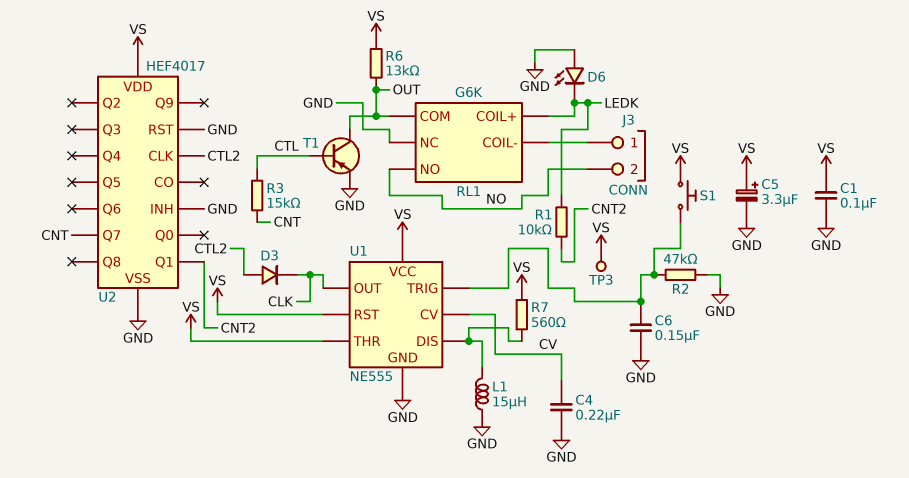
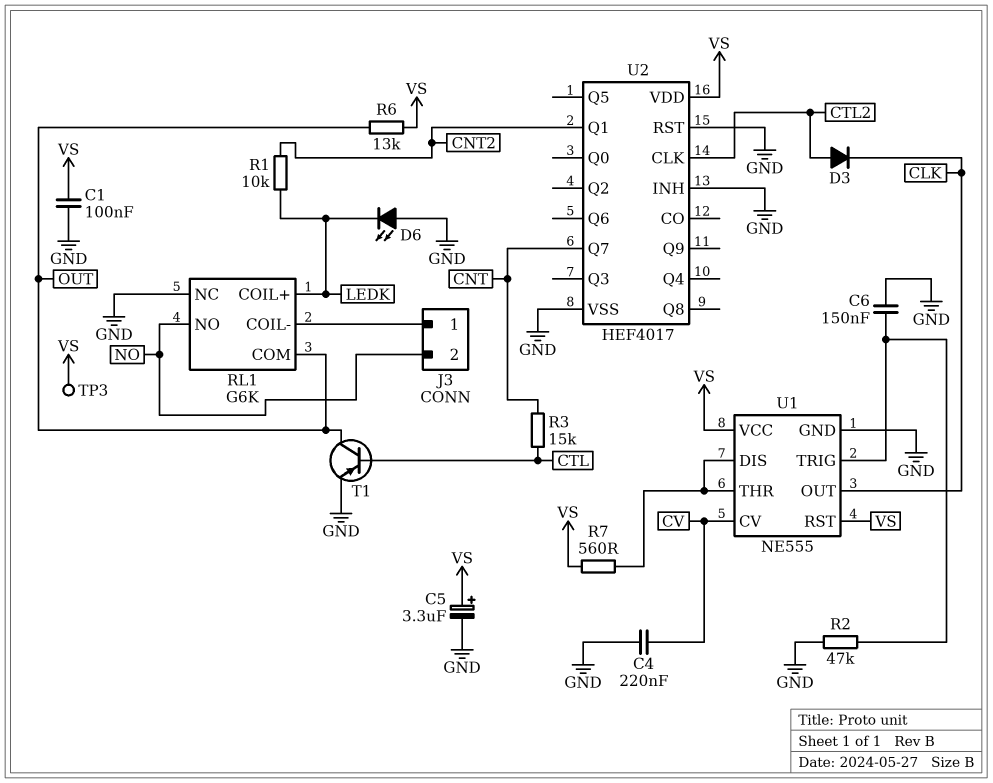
L1: 15uH (GND, U1/DIS) -> none
S1: button (U1/TRIG, VS) -> none
U1 pin THR: VS -> U1/DIS

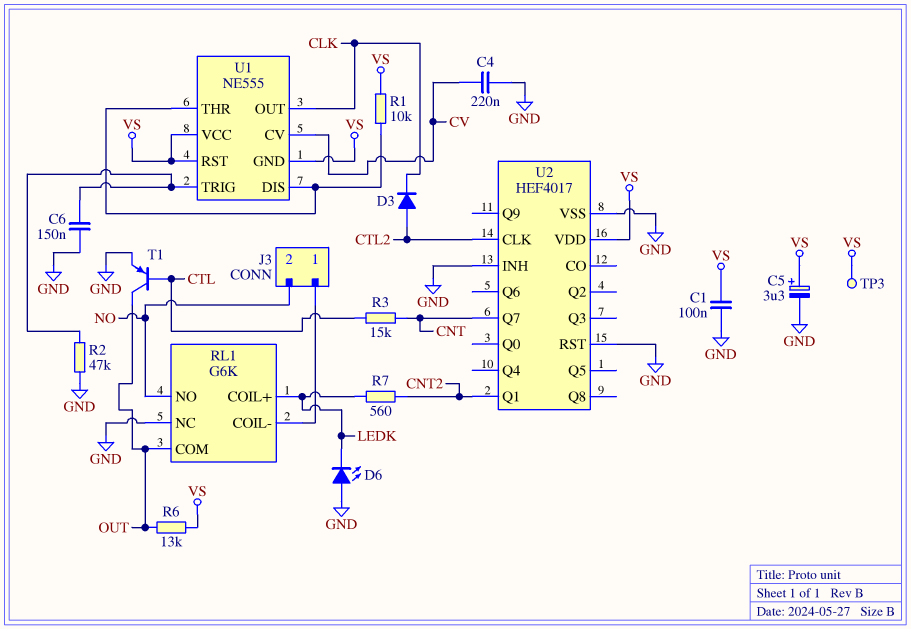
R1: 10k (CNT2, LEDK) -> 10k (U1/DIS, VS)
R7: 560 (U1/DIS, VS) -> 560 (CNT2, LEDK)
U1 pin GND: GND -> VS

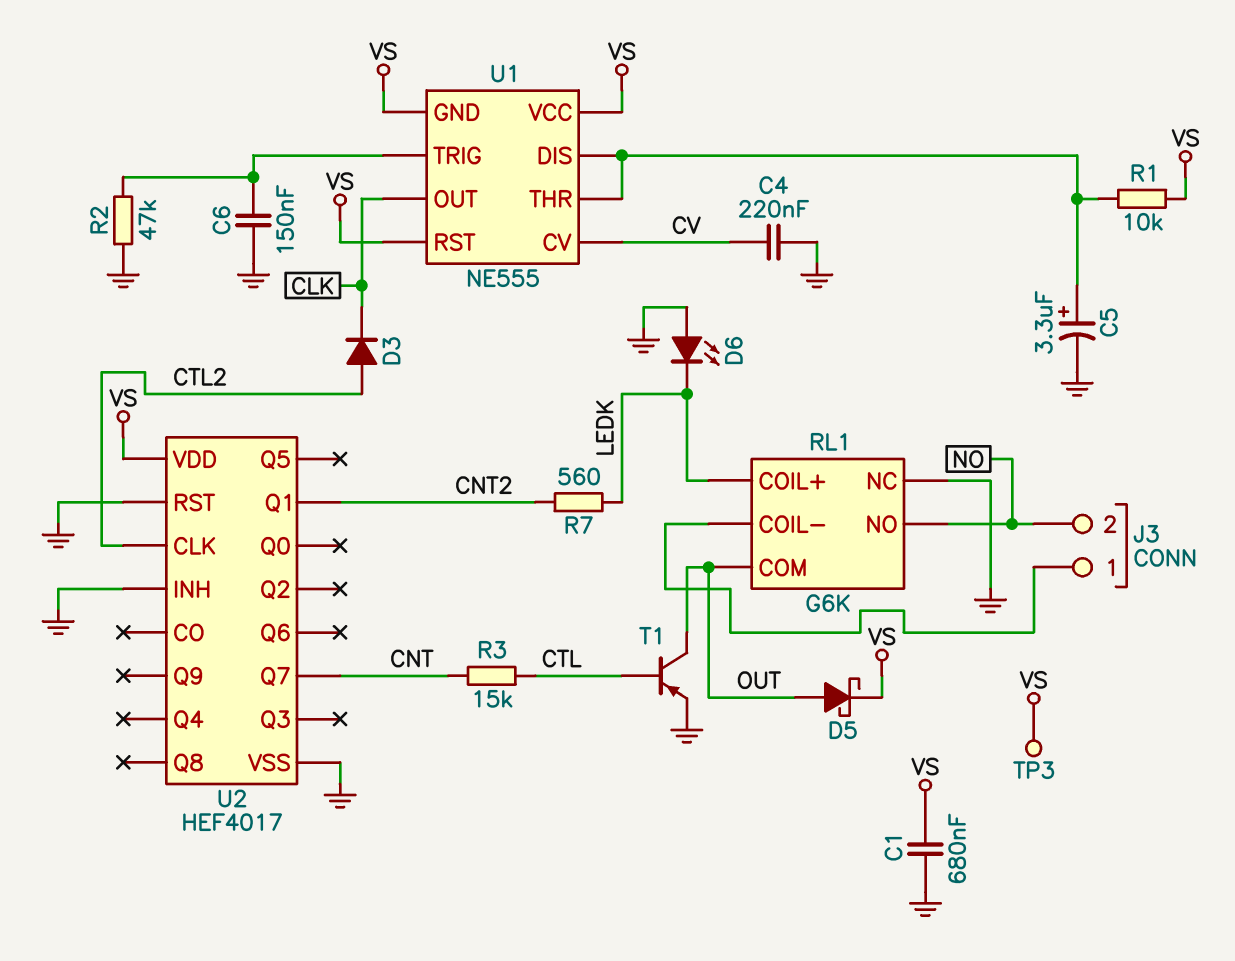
C1: 100nF (GND, VS) -> 680nF (GND, VS)
C5: 3.3uF (plus VS, minus GND) -> 3.3uF (plus U1/DIS, minus GND)
D5: none -> schottky (A OUT, K VS)
R6: 13k (OUT, VS) -> none

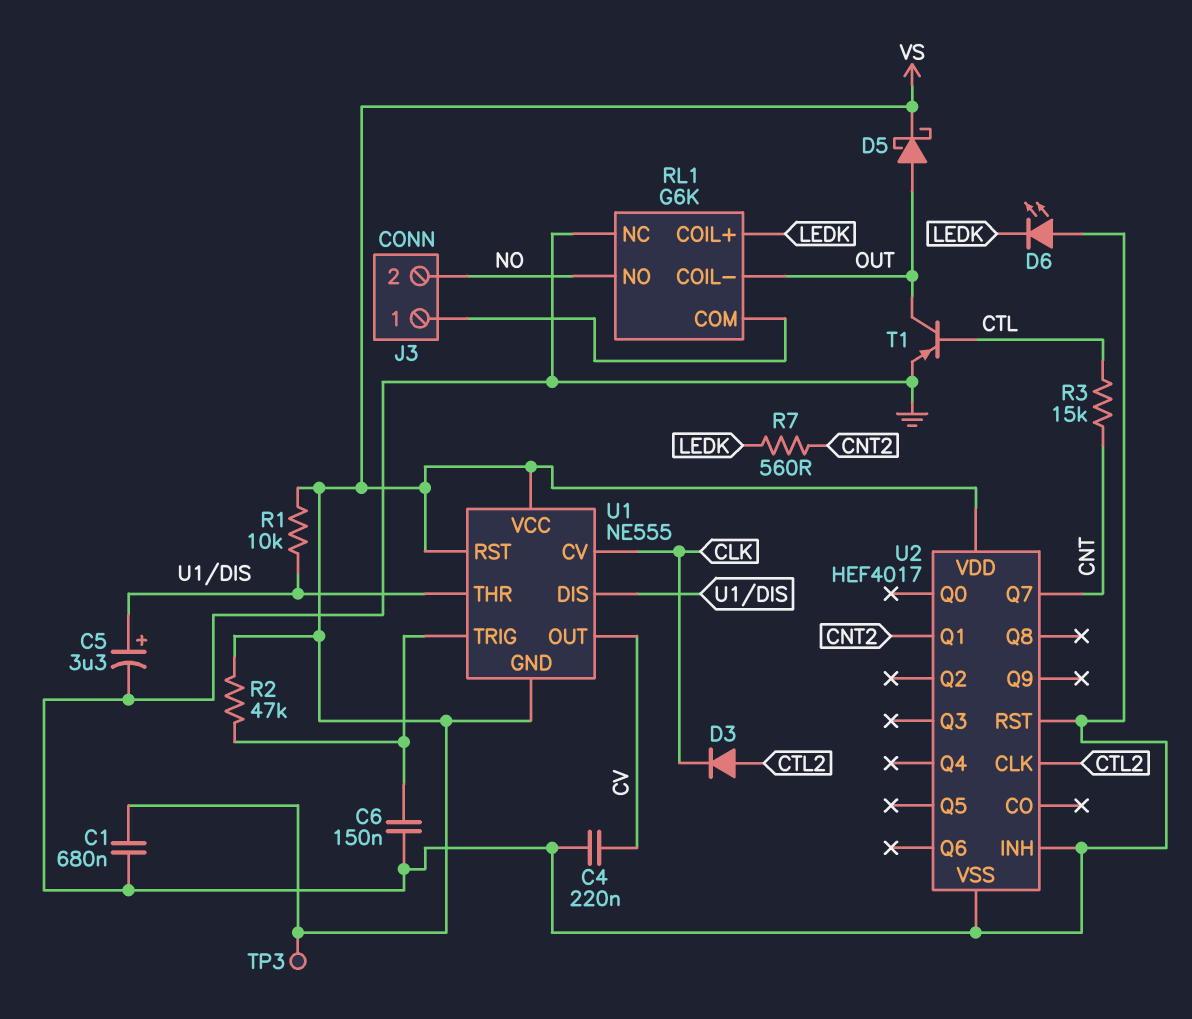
R2: 47k (GND, U1/TRIG) -> 47k (U1/TRIG, VS)
RL1 pin COIL-: J3/1 -> OUT
RL1 pin COM: OUT -> J3/1
U1 pin CV: CV -> CLK
U1 pin OUT: CLK -> CV

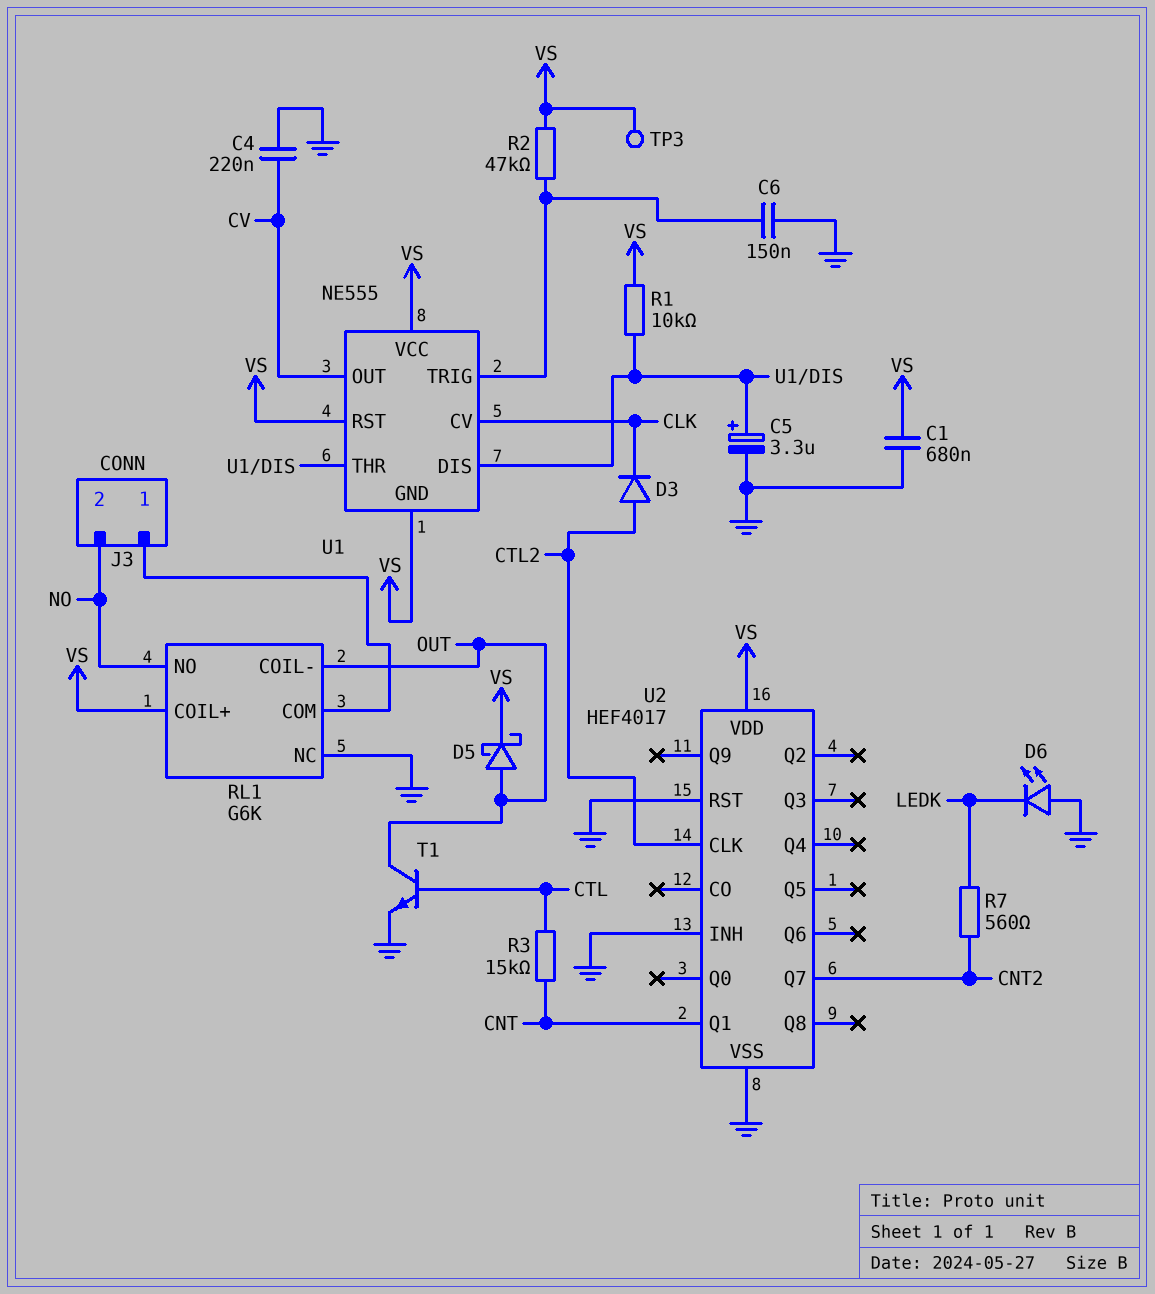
RL1 pin COIL+: LEDK -> VS
T1: PNP (B CTL, C OUT, E GND) -> NPN (B CTL, C OUT, E GND)
U2 pin Q1: CNT2 -> CNT
U2 pin Q7: CNT -> CNT2

